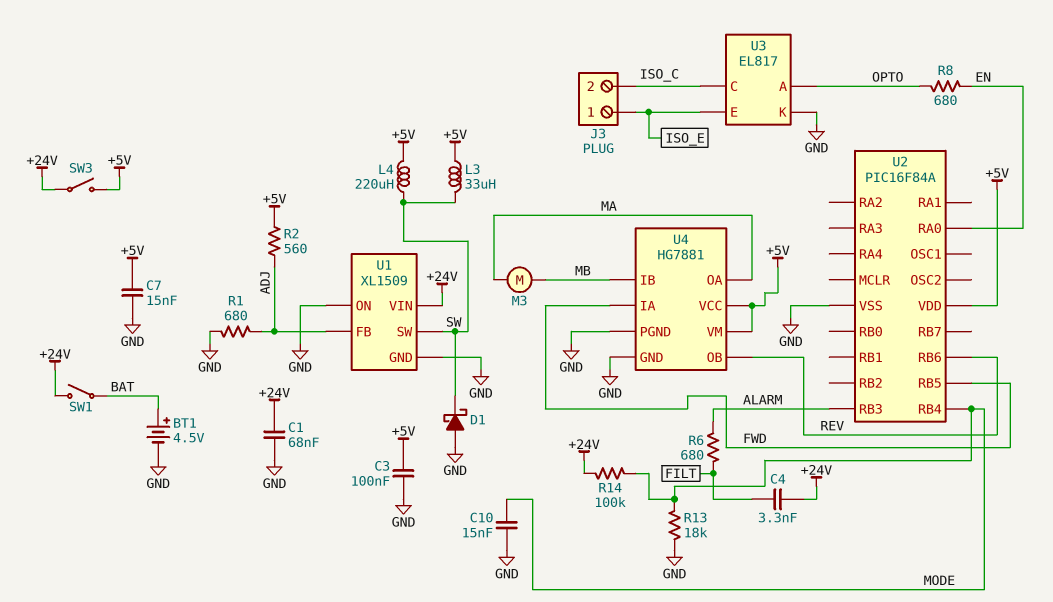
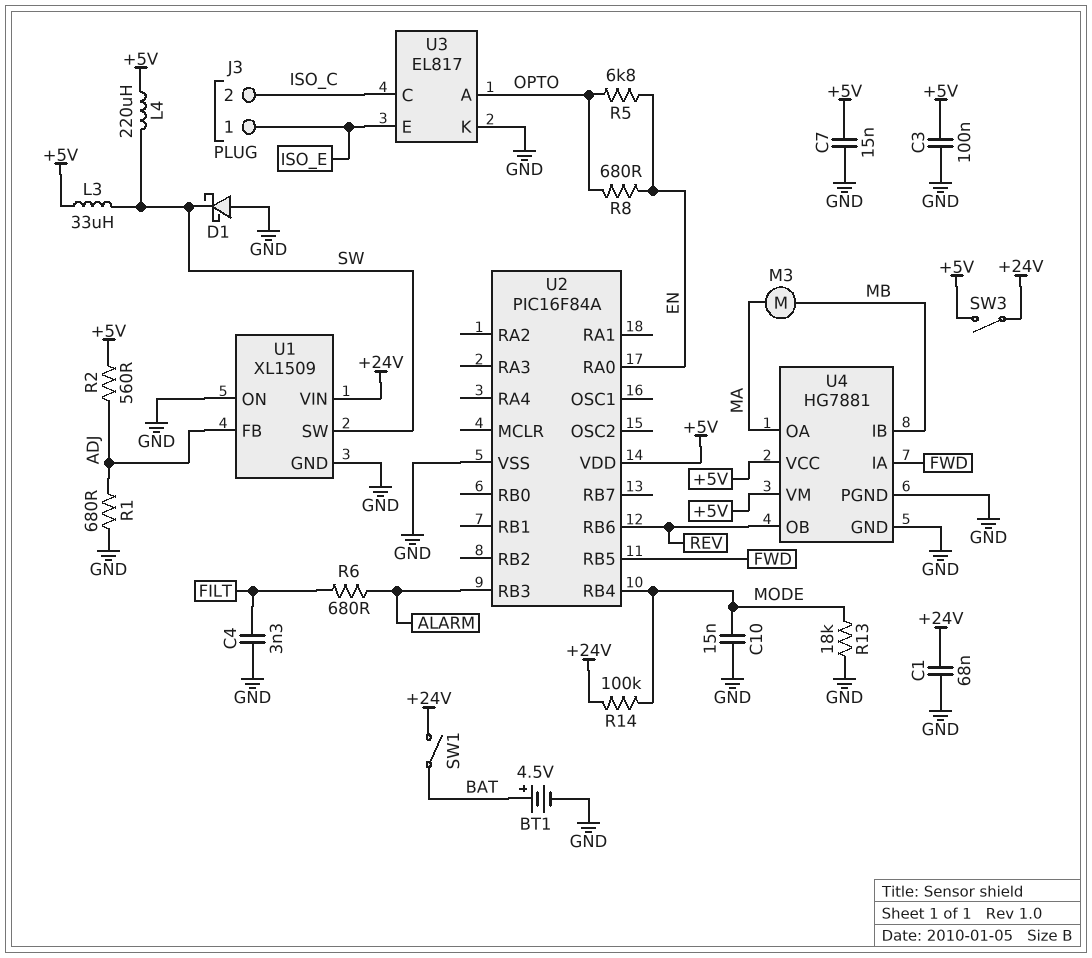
C4: 3.3nF (+24V, FILT) -> 3.3nF (FILT, GND)
R5: none -> 6.8k (EN, OPTO)

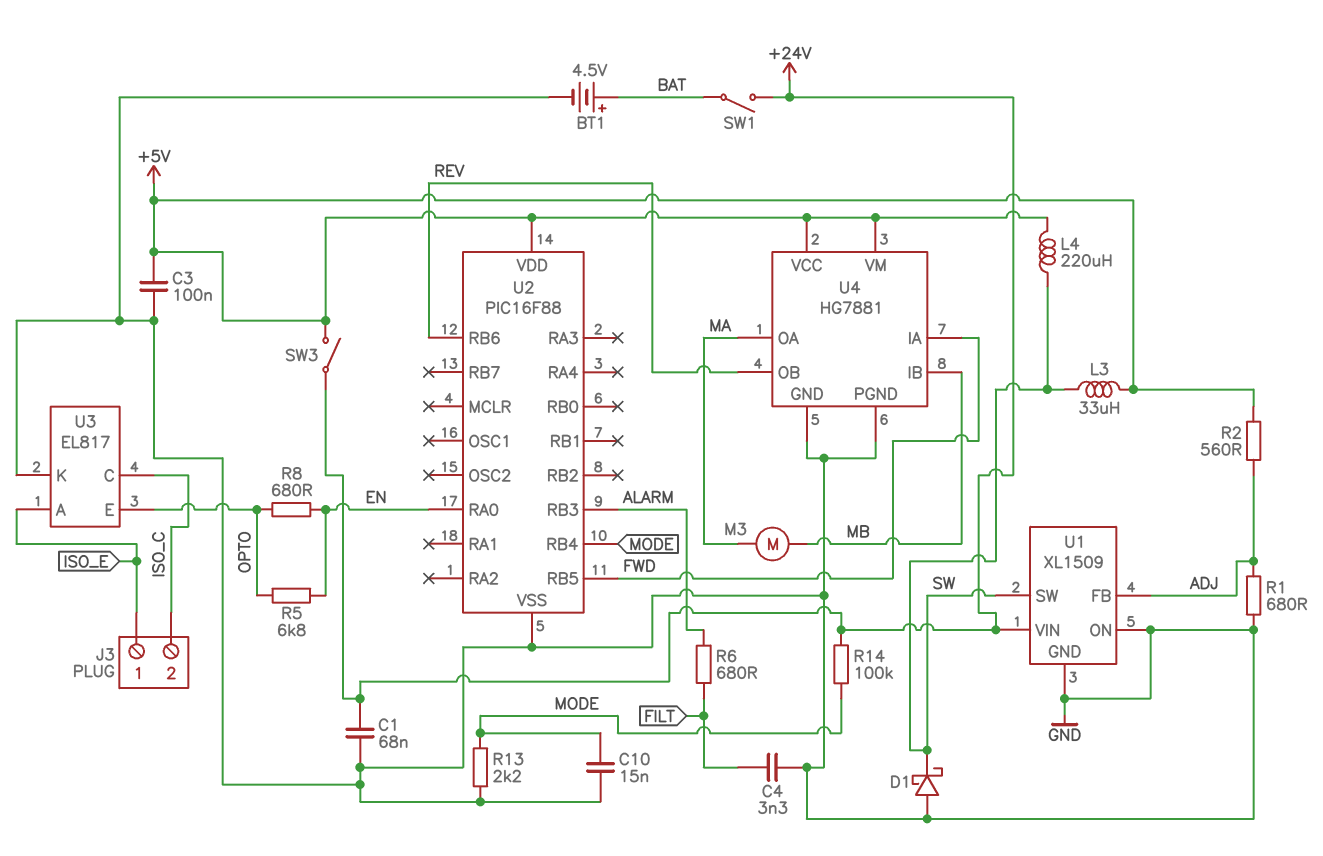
C7: 15nF (+5V, GND) -> none
R13: 18k (GND, MODE) -> 2.2k (GND, MODE)
U2: PIC16F84A -> PIC16F88
U3 pin A: OPTO -> ISO_E
U3 pin E: ISO_E -> OPTO

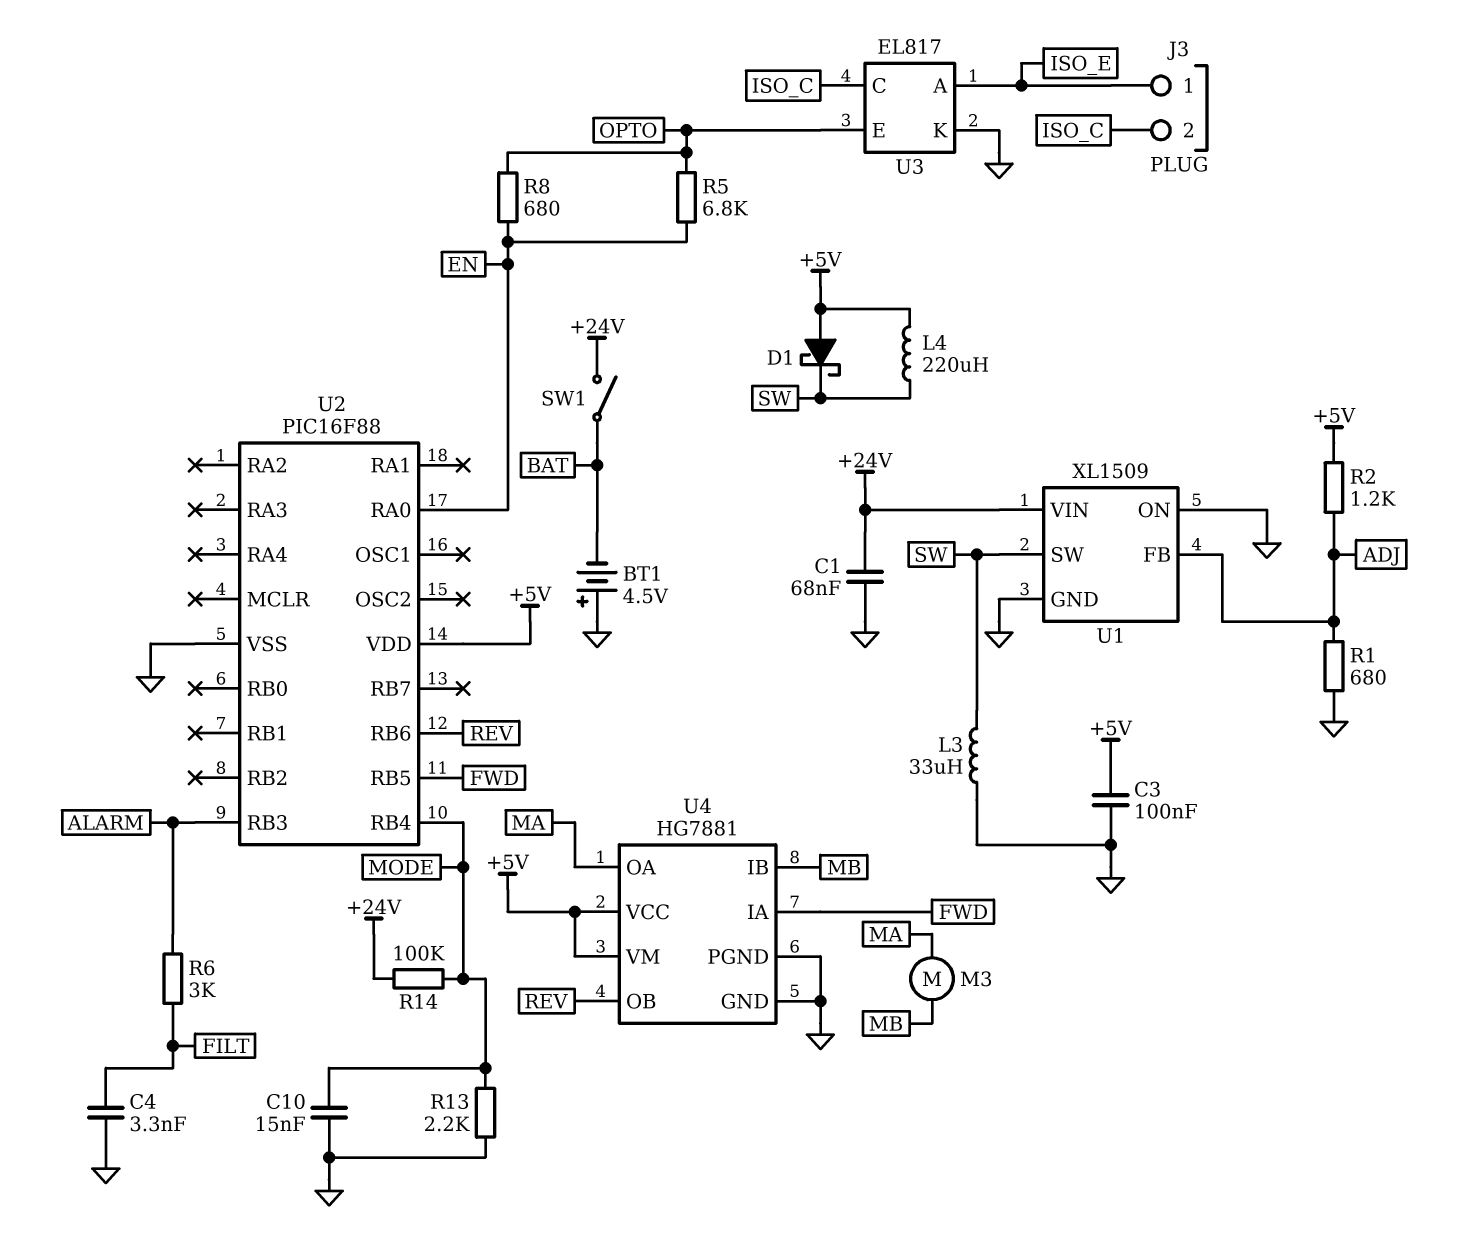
BT1: 4.5V (plus BAT, minus GND) -> 4.5V (plus GND, minus BAT)
D1: schottky (A GND, K SW) -> schottky (A +5V, K SW)
L3: 33uH (+5V, SW) -> 33uH (GND, SW)
R2: 560 (+5V, ADJ) -> 1.2k (+5V, ADJ)
R6: 680 (ALARM, FILT) -> 3k (ALARM, FILT)
SW3: switch (+5V, +24V) -> none

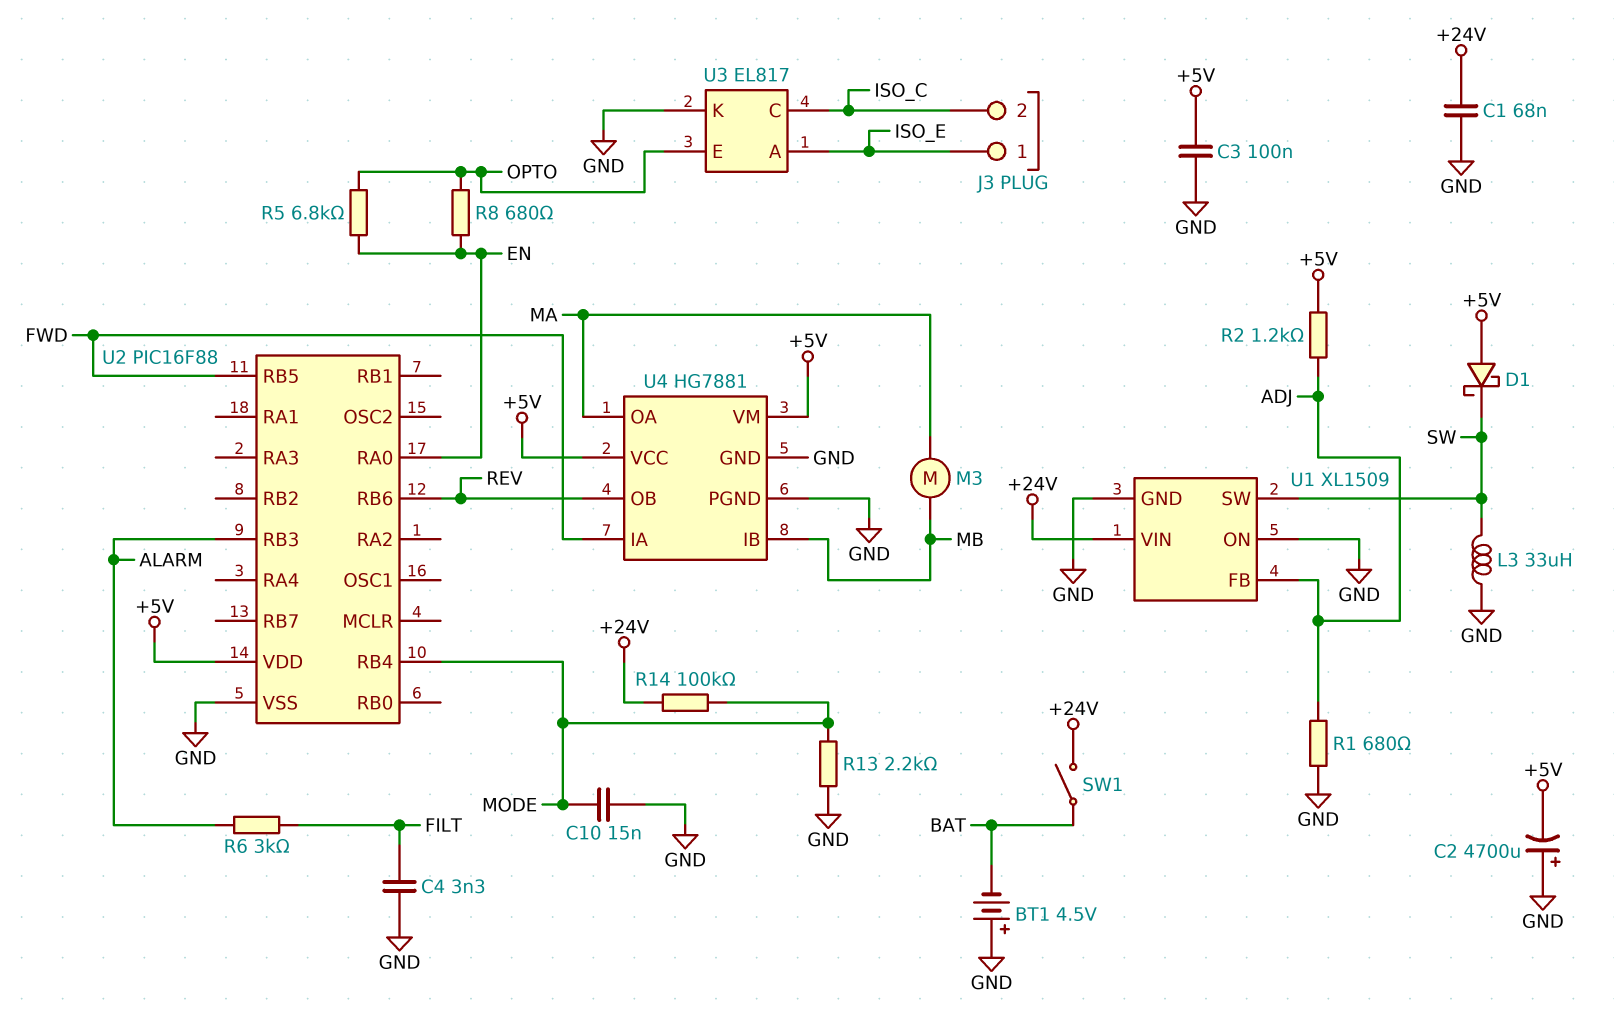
C2: none -> 4700uF (plus GND, minus +5V)
L4: 220uH (+5V, SW) -> none

